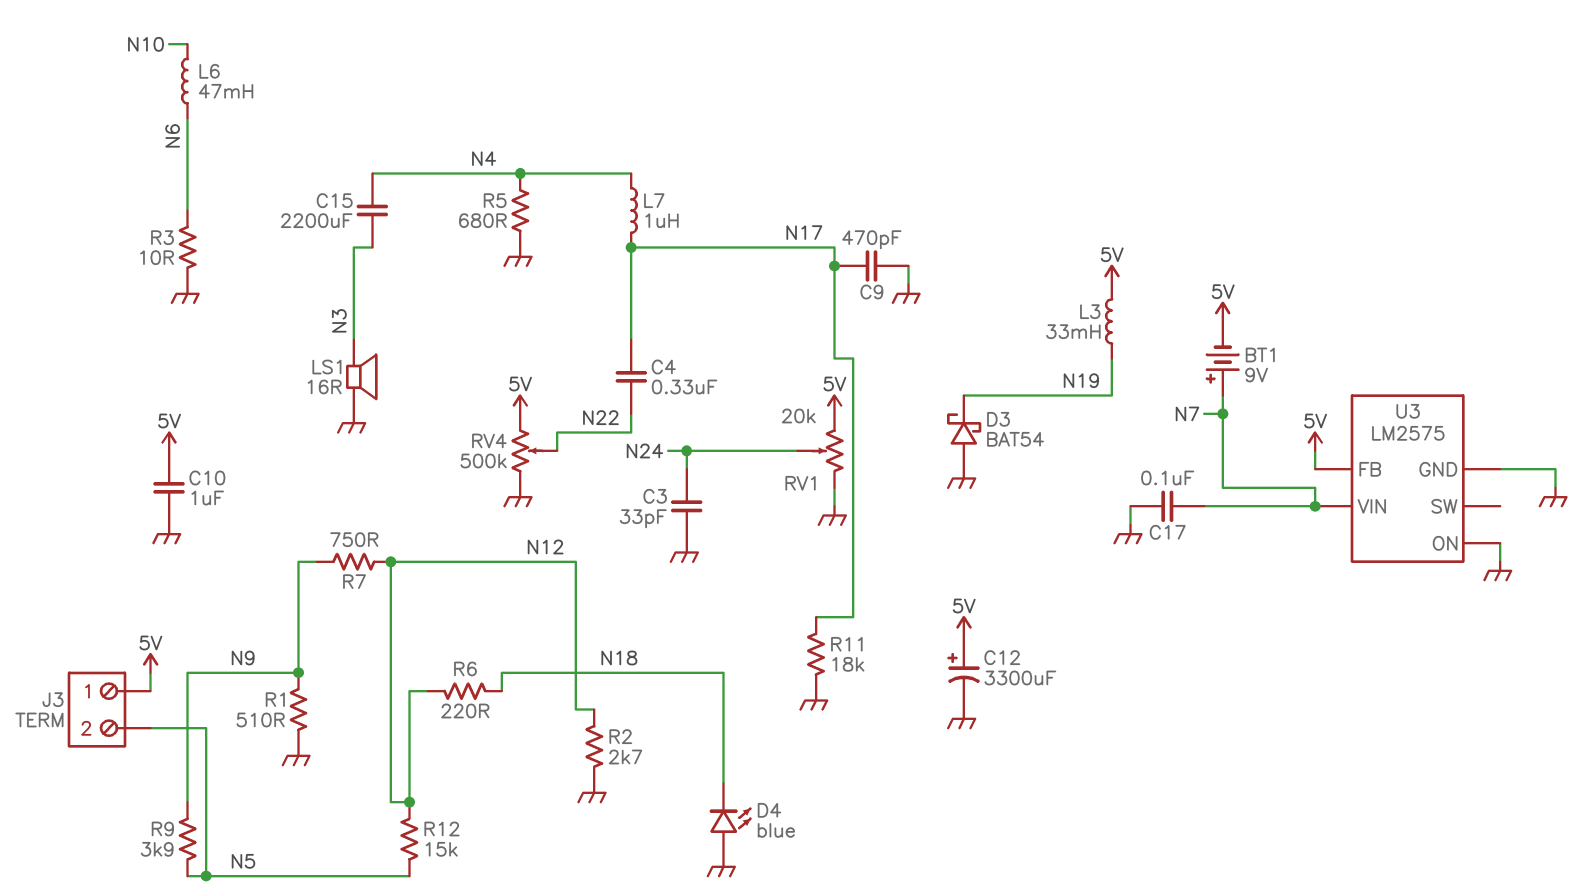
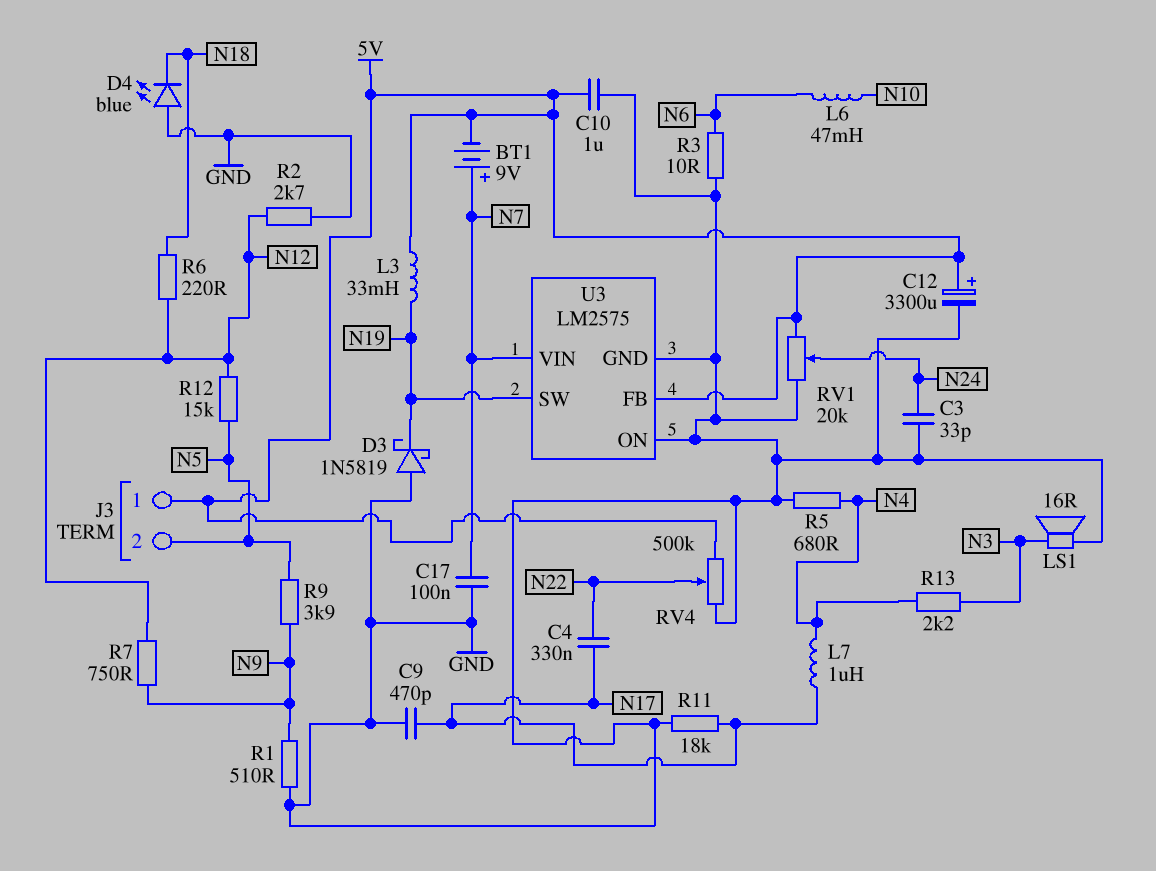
C15: 2200uF (N3, N4) -> none
D3: schottky BAT54 (A GND, K N19) -> schottky 1N5819 (A GND, K N19)
R13: none -> 2.2k (N3, N4)
U3 pin SW: none -> N19

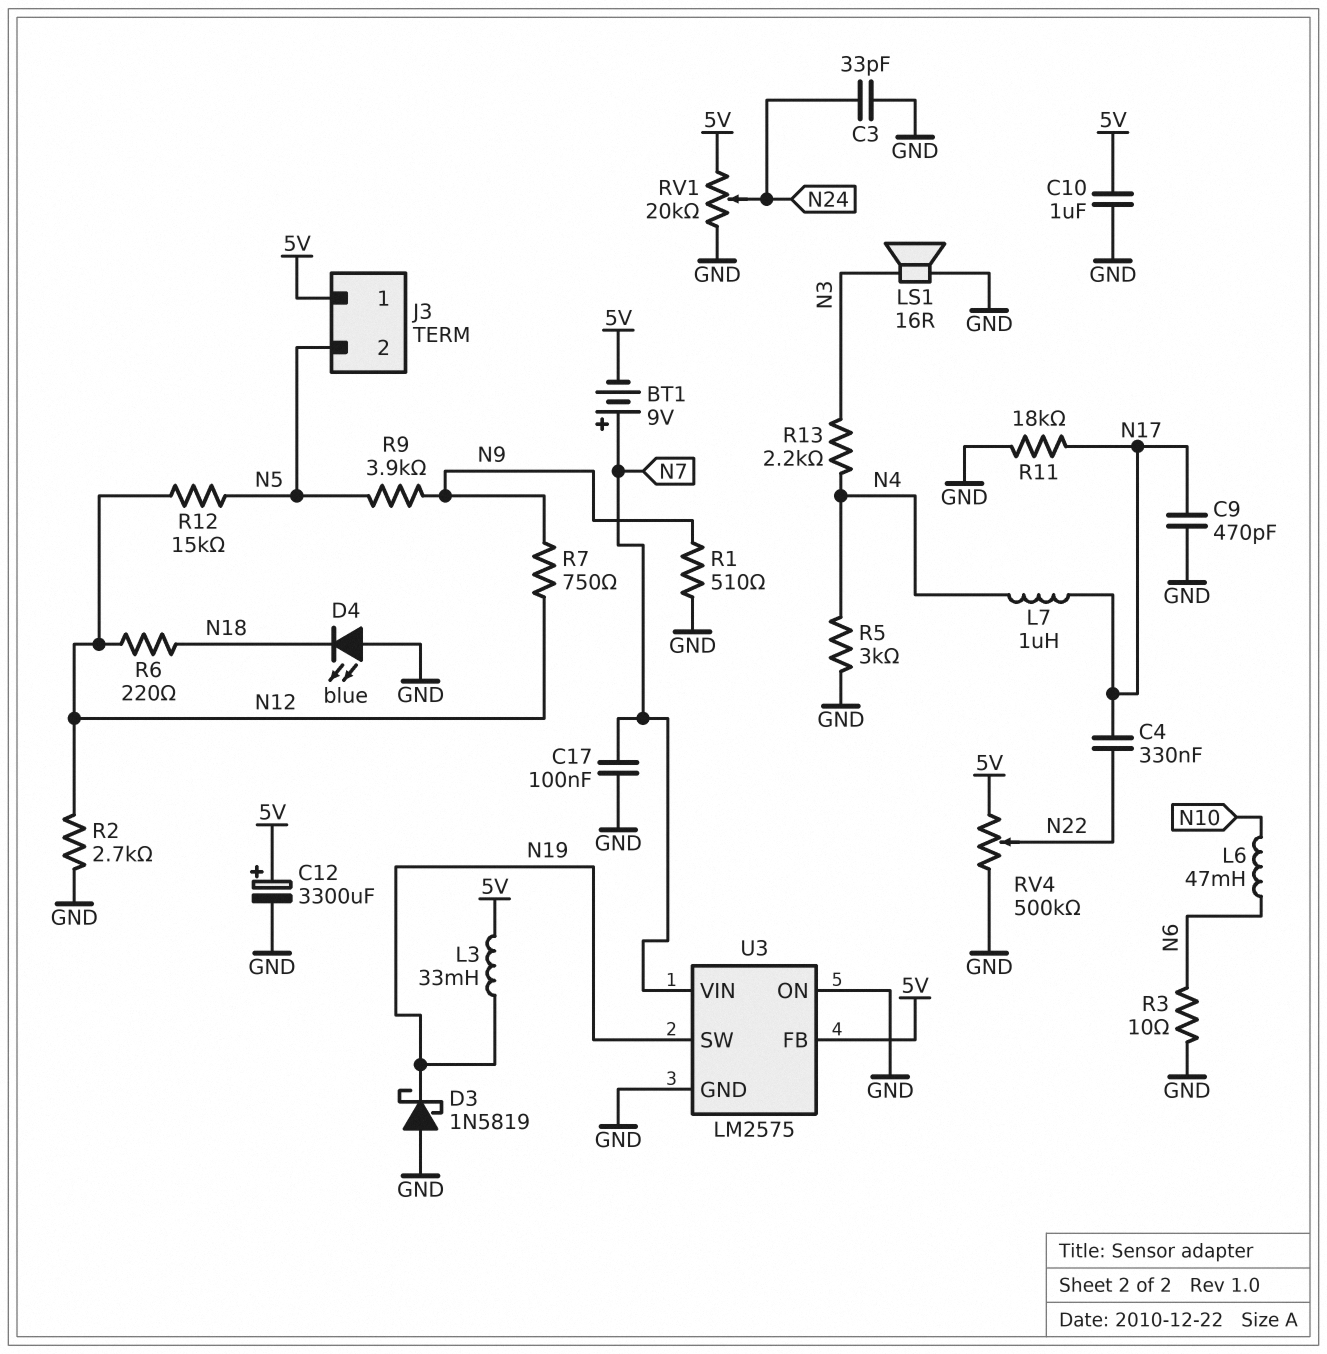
R5: 680 (GND, N4) -> 3k (GND, N4)

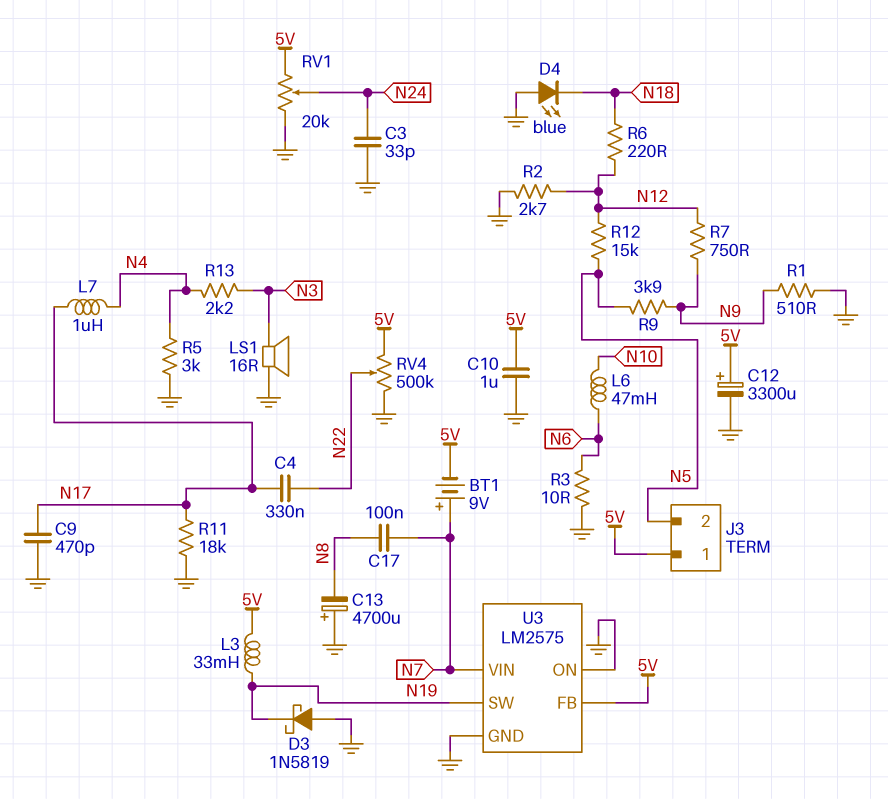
C13: none -> 4700uF (plus GND, minus N8)
C17: 100nF (GND, N7) -> 100nF (N7, N8)

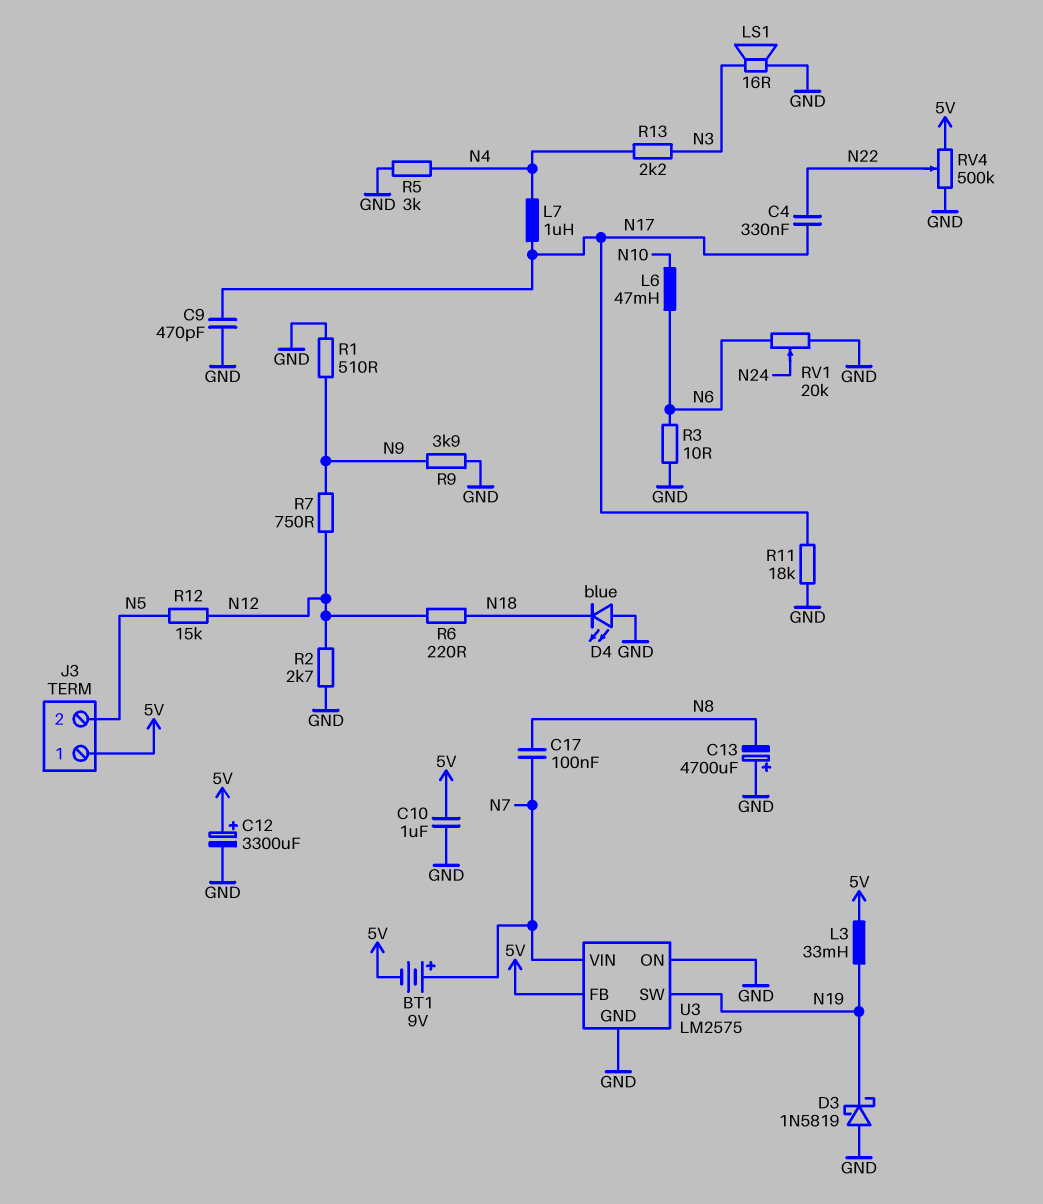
C3: 33pF (GND, N24) -> none
R9: 3.9k (N5, N9) -> 3.9k (GND, N9)
RV1: 20k (5V, GND, wiper N24) -> 20k (GND, N6, wiper N24)

